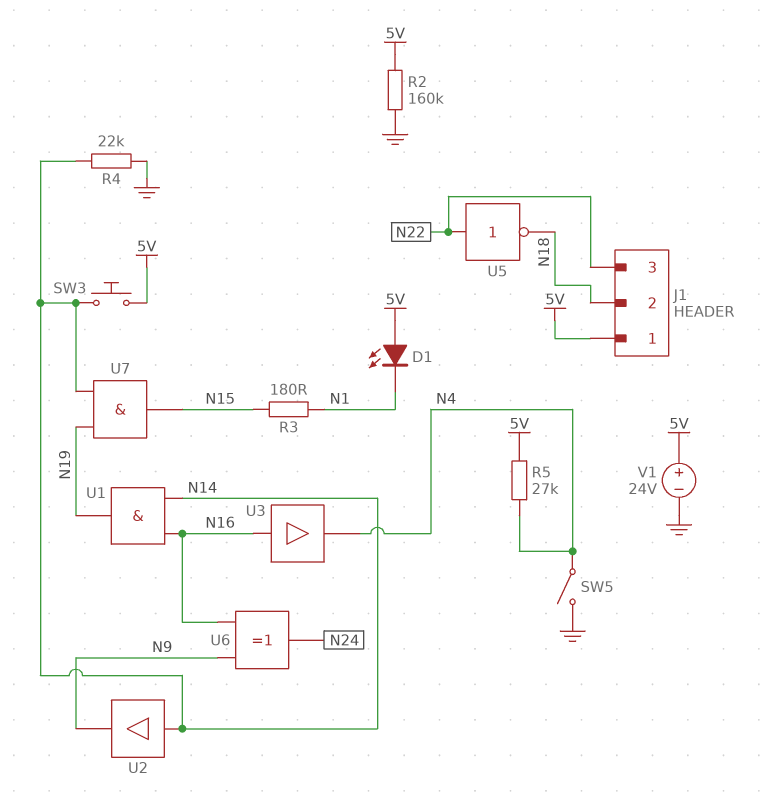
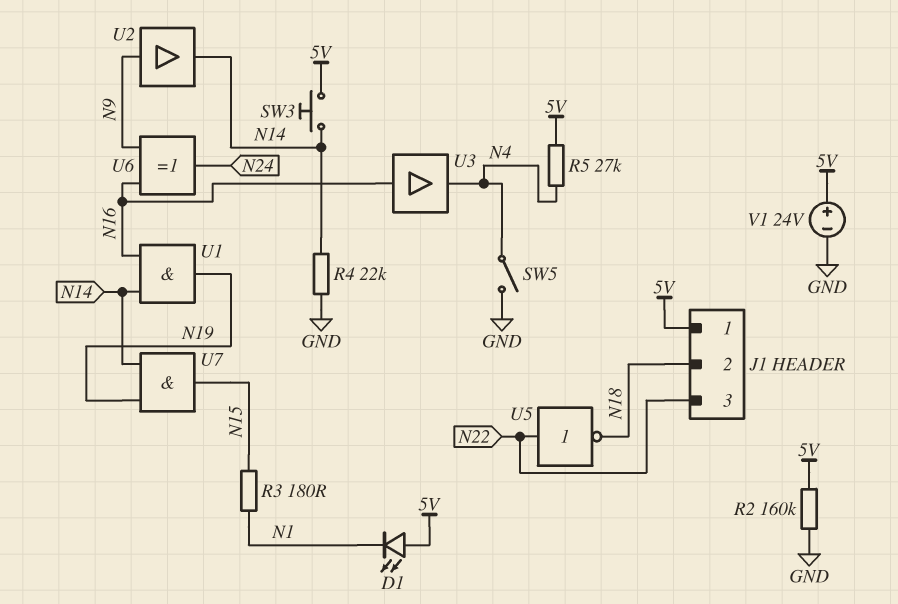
U2: buffer (in N14, out N9) -> buffer (in N9, out N14)

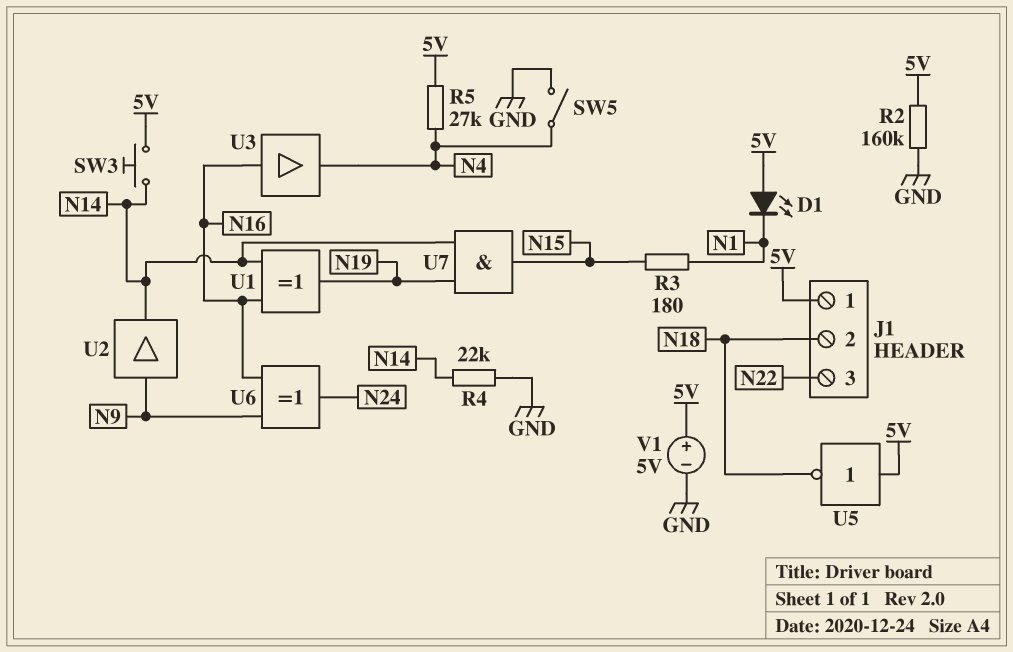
U1: AND (in N14, in N16, out N19) -> XOR (in N14, in N16, out N19)
U5: NOT (in N22, out N18) -> NOT (in 5V, out N18)
V1: 24V (plus 5V, minus GND) -> 5V (plus 5V, minus GND)

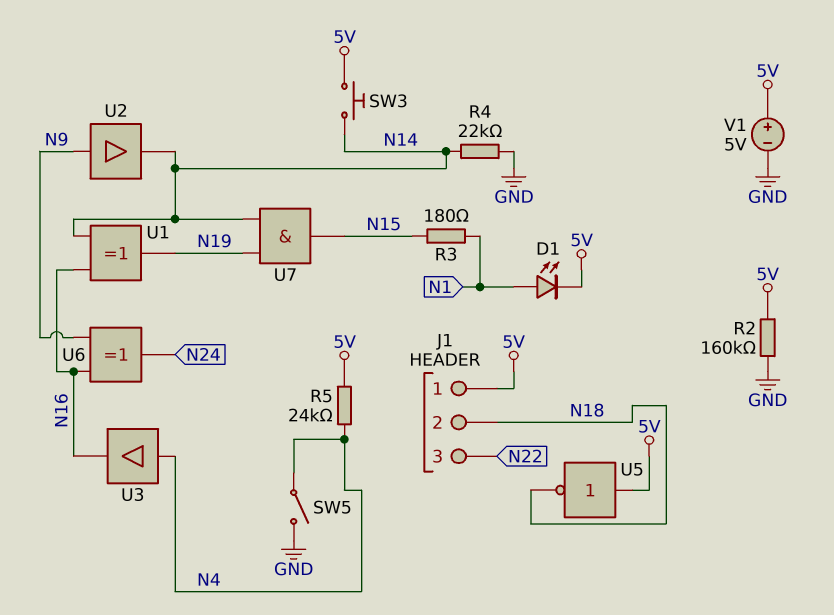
D1: LED (A 5V, K N1) -> LED (A N1, K 5V)
R5: 27k (5V, N4) -> 24k (5V, N4)
U3: buffer (in N16, out N4) -> buffer (in N4, out N16)

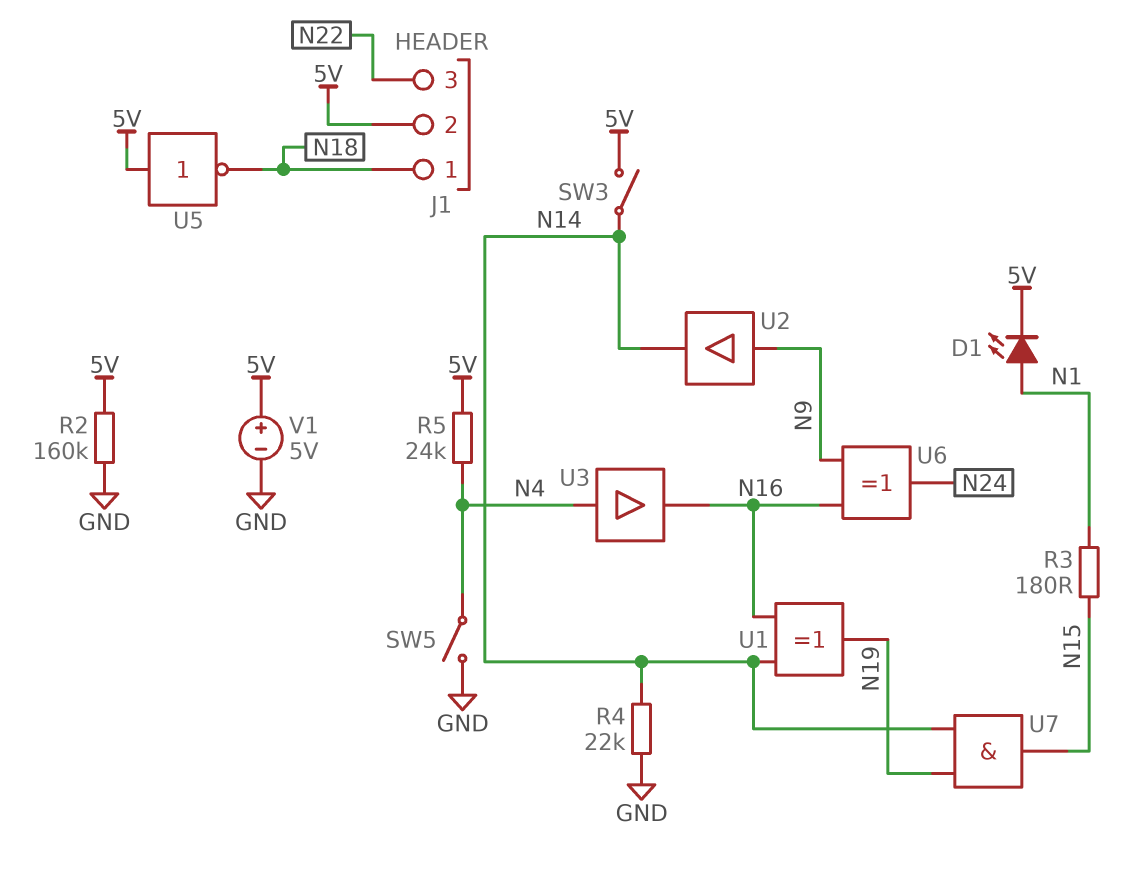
J1 pin 1: 5V -> N18
J1 pin 2: N18 -> 5V
SW3: button (5V, N14) -> switch (5V, N14)

